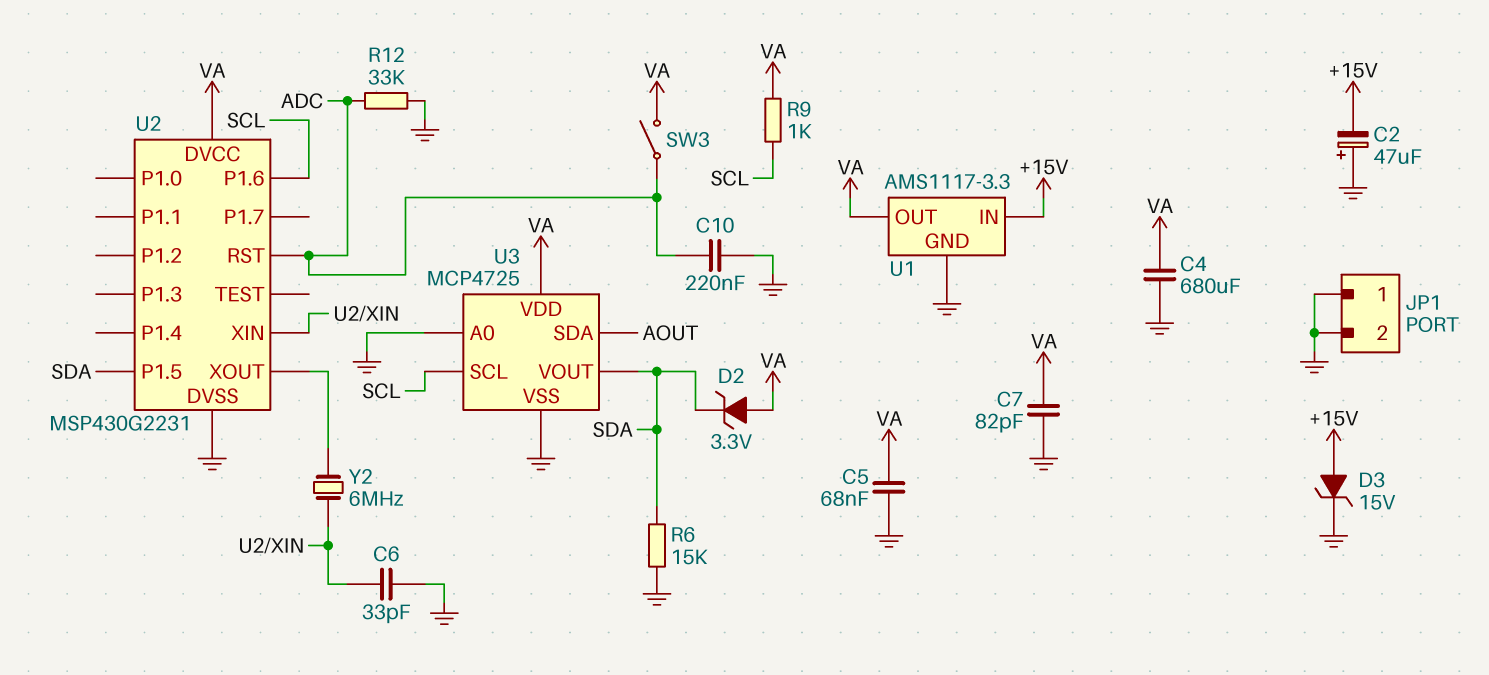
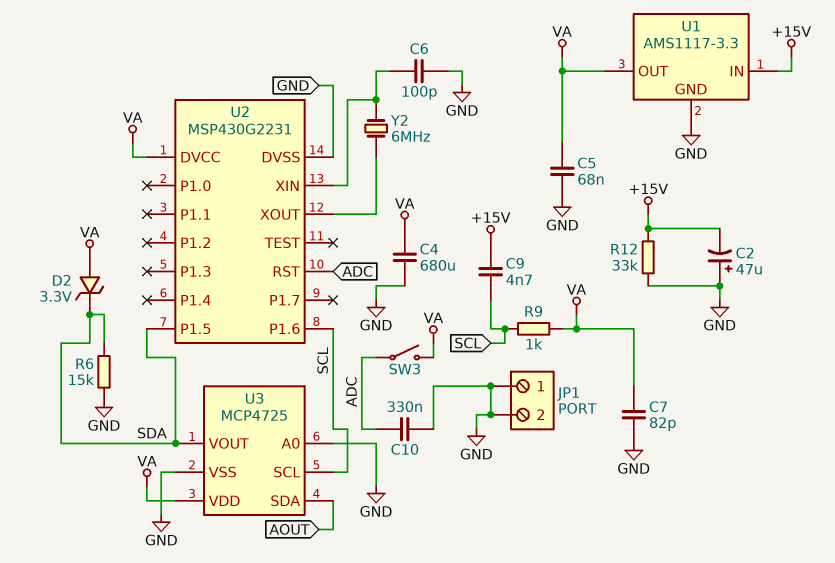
C6: 33pF (GND, U2/XIN) -> 100pF (GND, U2/XIN)
C9: none -> 4.7nF (+15V, SCL)
C10: 220nF (ADC, GND) -> 330nF (ADC, GND)
D3: zener 15V (A +15V, K GND) -> none
R12: 33k (ADC, GND) -> 33k (+15V, GND)

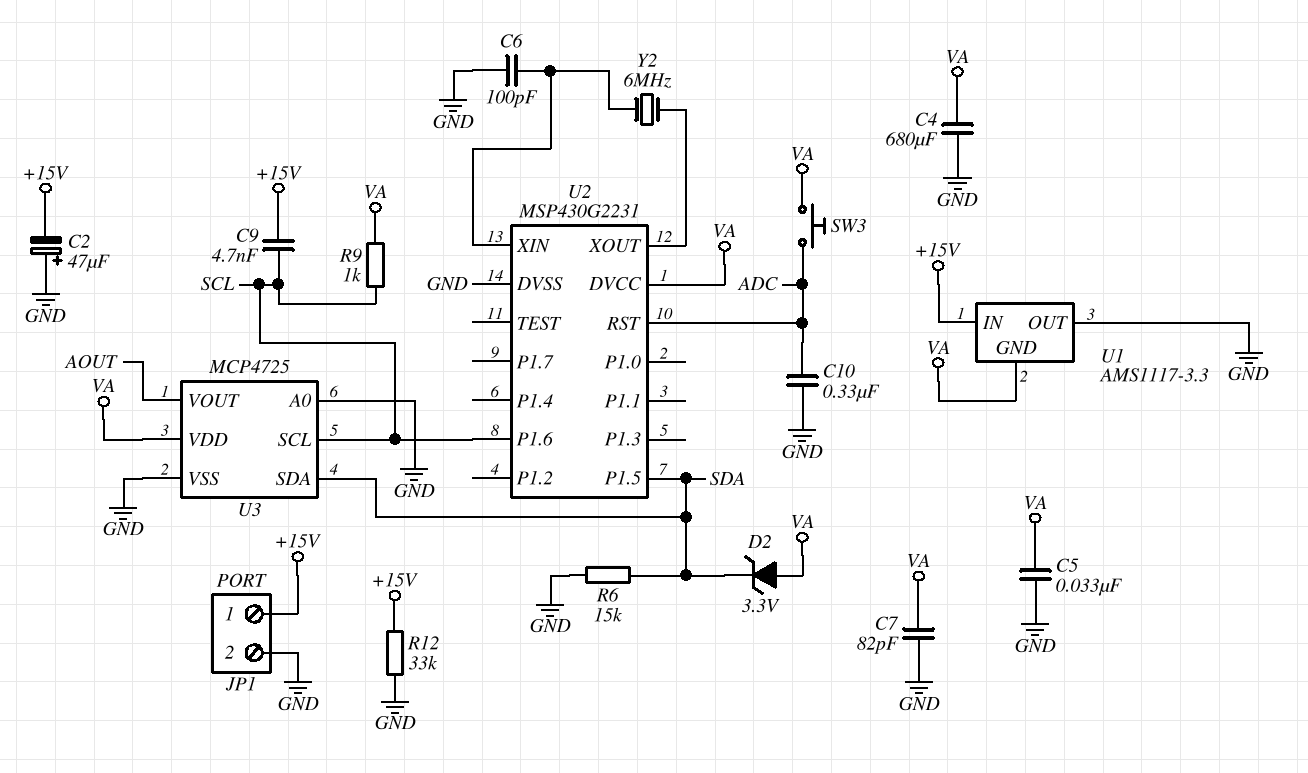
C5: 68nF (GND, VA) -> 33nF (GND, VA)
JP1 pin 1: GND -> +15V
SW3: switch (ADC, VA) -> button (ADC, VA)
U1 pin GND: GND -> VA
U1 pin OUT: VA -> GND
U3 pin SDA: AOUT -> SDA
U3 pin VOUT: SDA -> AOUT

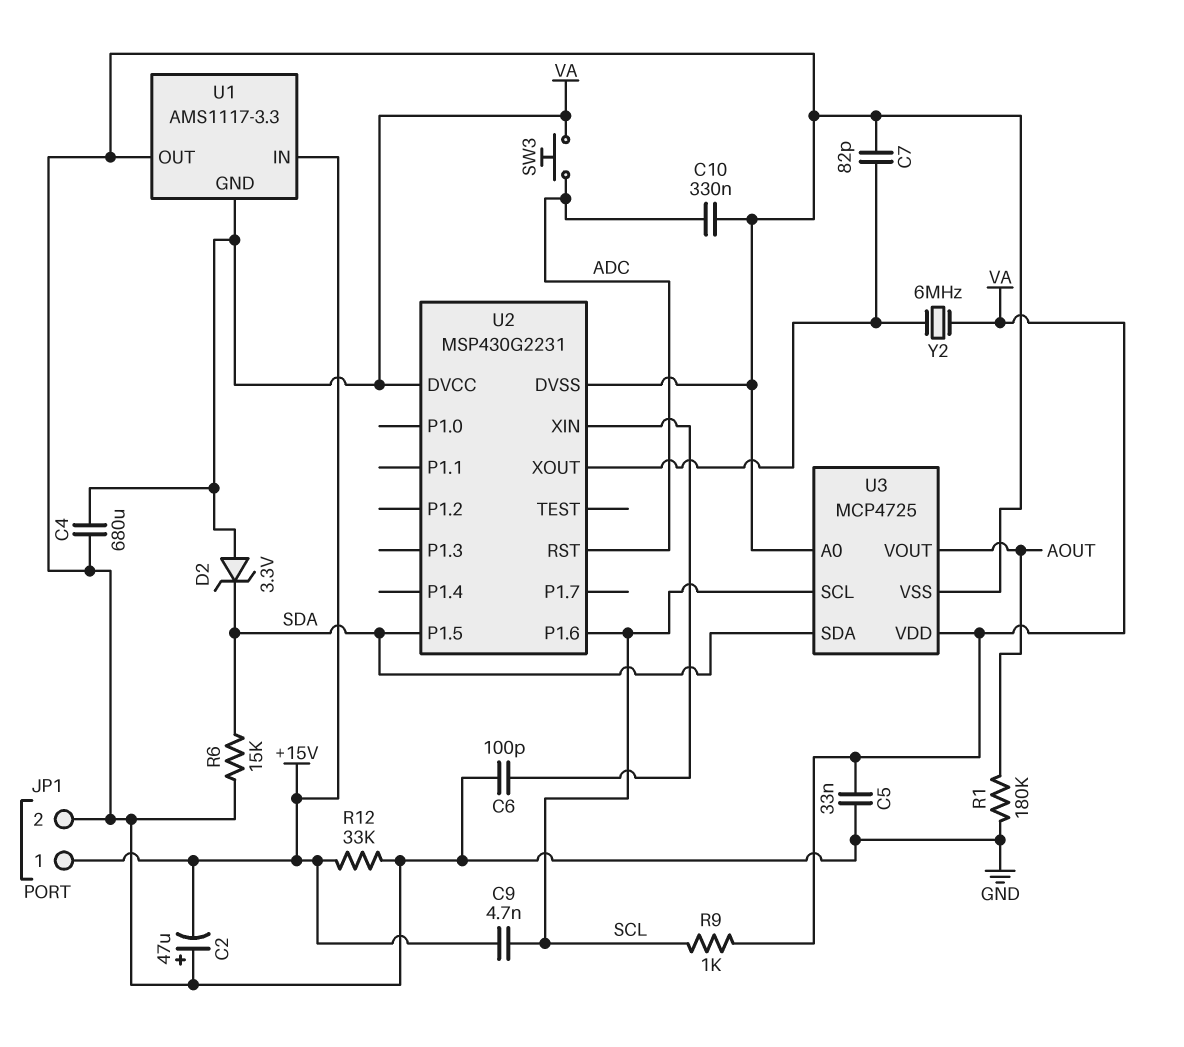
C7: 82pF (GND, VA) -> 82pF (GND, U2/XOUT)
R1: none -> 180k (AOUT, GND)
Y2: 6MHz (U2/XIN, U2/XOUT) -> 6MHz (U2/XOUT, VA)

